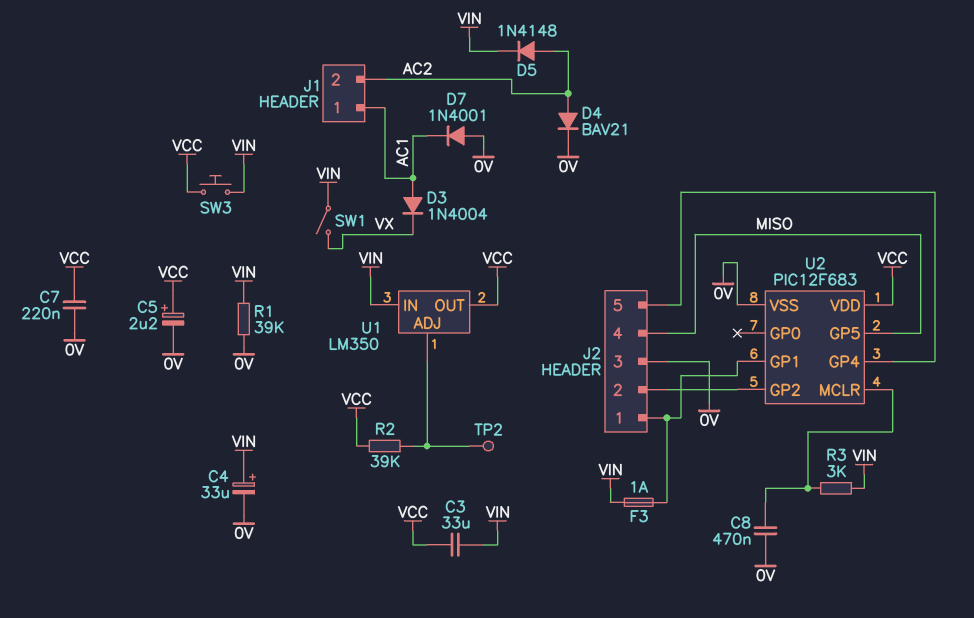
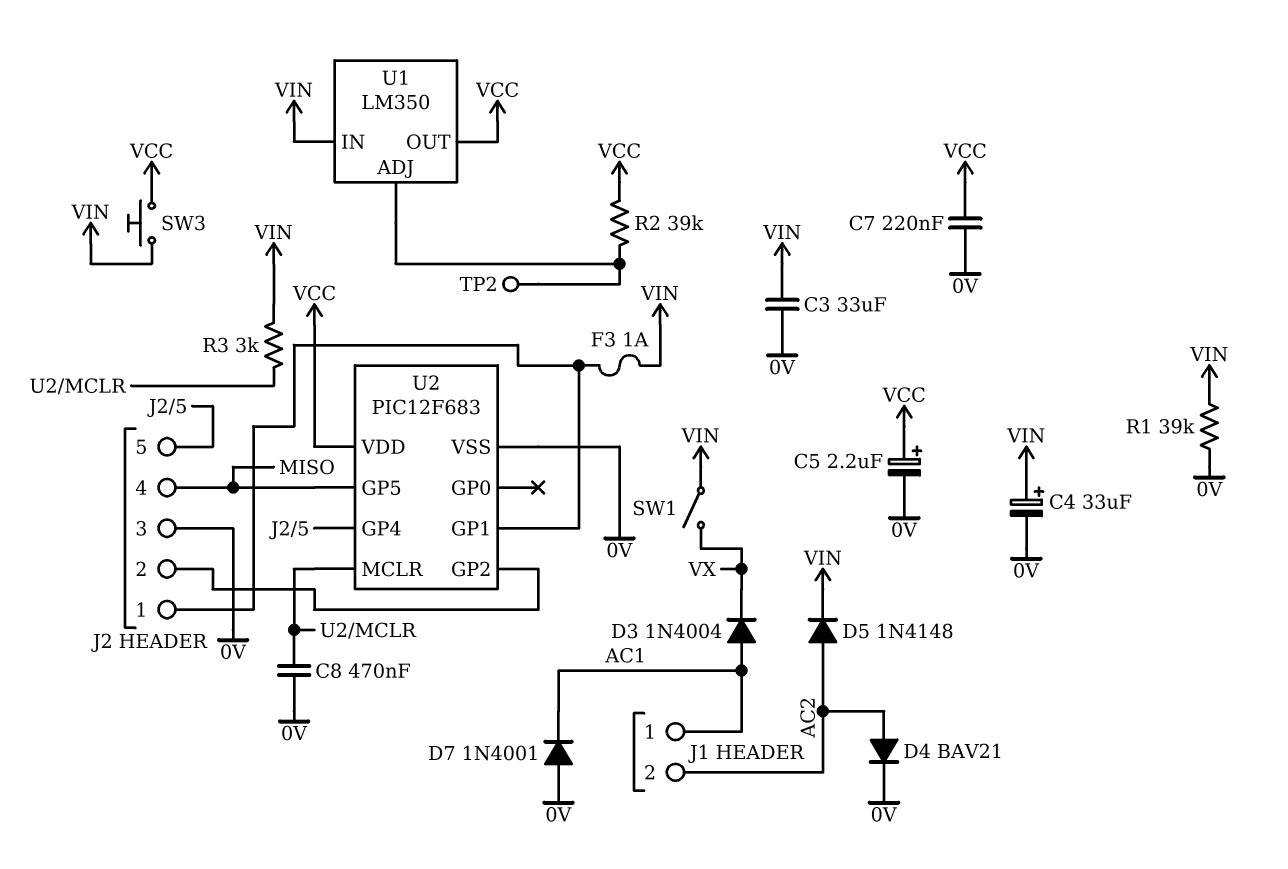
C3: 33uF (VCC, VIN) -> 33uF (0V, VIN)

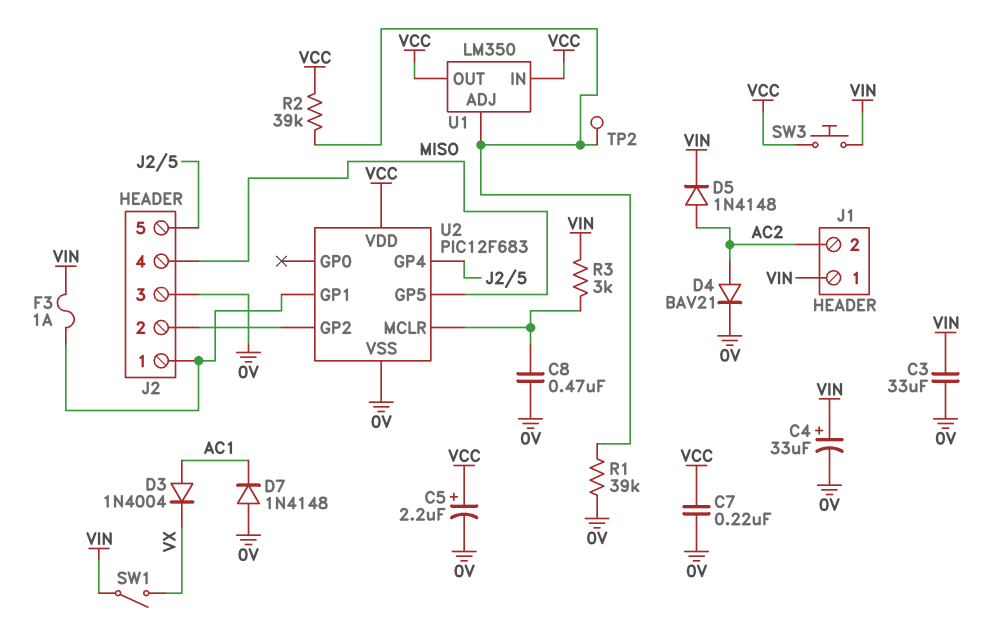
D7: diode 1N4001 (A 0V, K AC1) -> diode 1N4148 (A 0V, K AC1)
J1 pin 1: AC1 -> VIN
R1: 39k (0V, VIN) -> 39k (0V, U1/ADJ)
U1 pin IN: VIN -> VCC

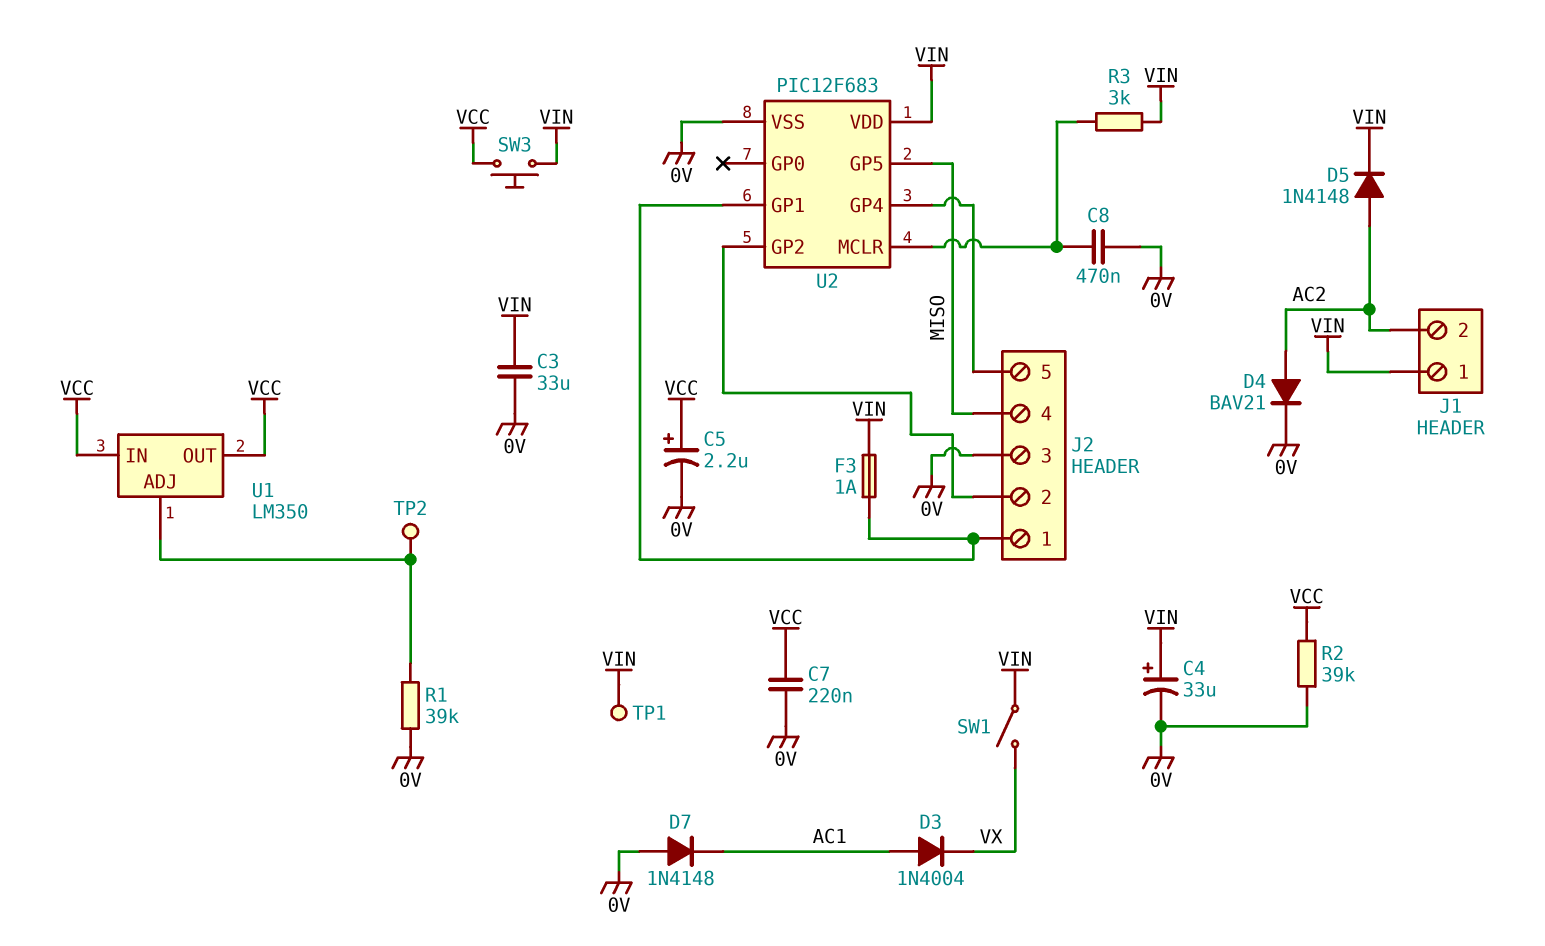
R2: 39k (U1/ADJ, VCC) -> 39k (0V, VCC)
TP1: none -> test point (VIN)
U2 pin VDD: VCC -> VIN

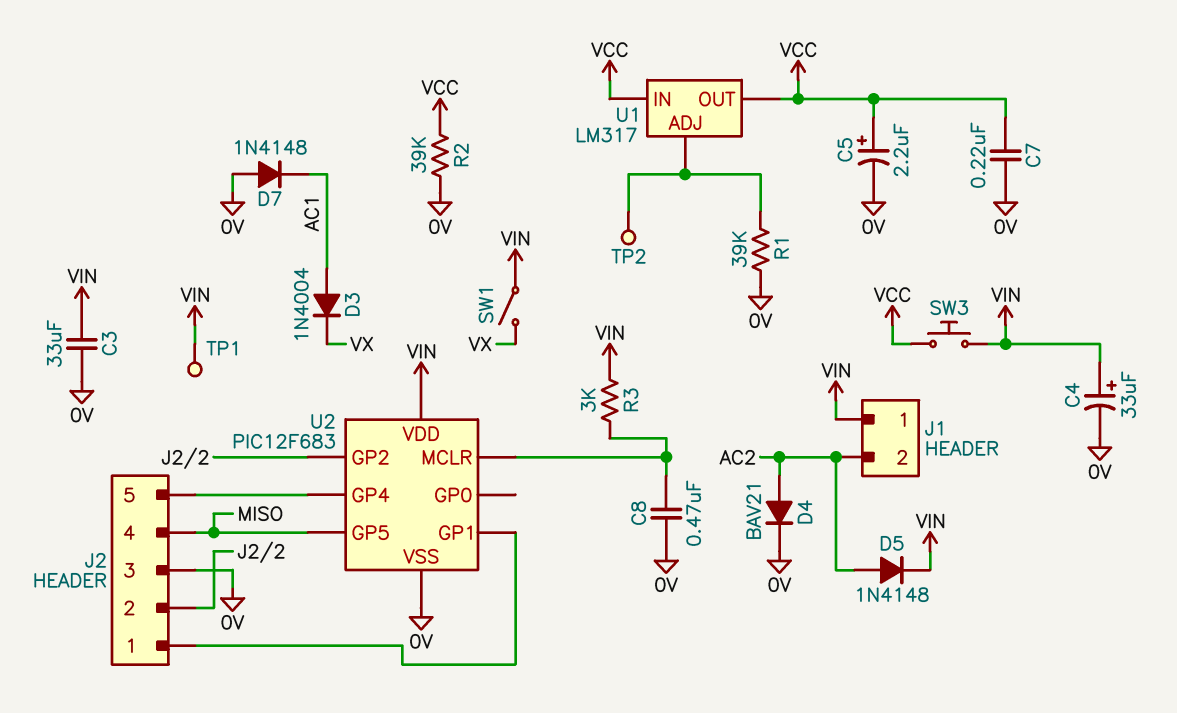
F3: 1A (J2/1, VIN) -> none
U1: LM350 -> LM317

